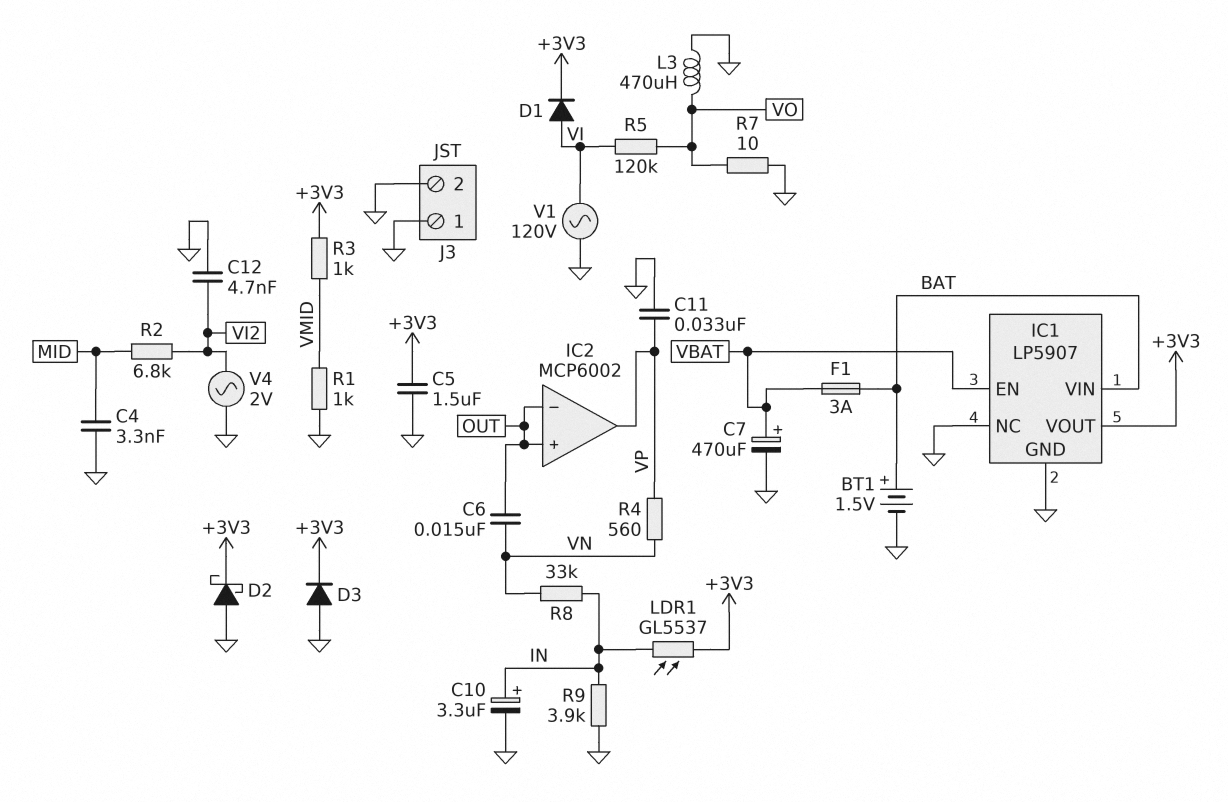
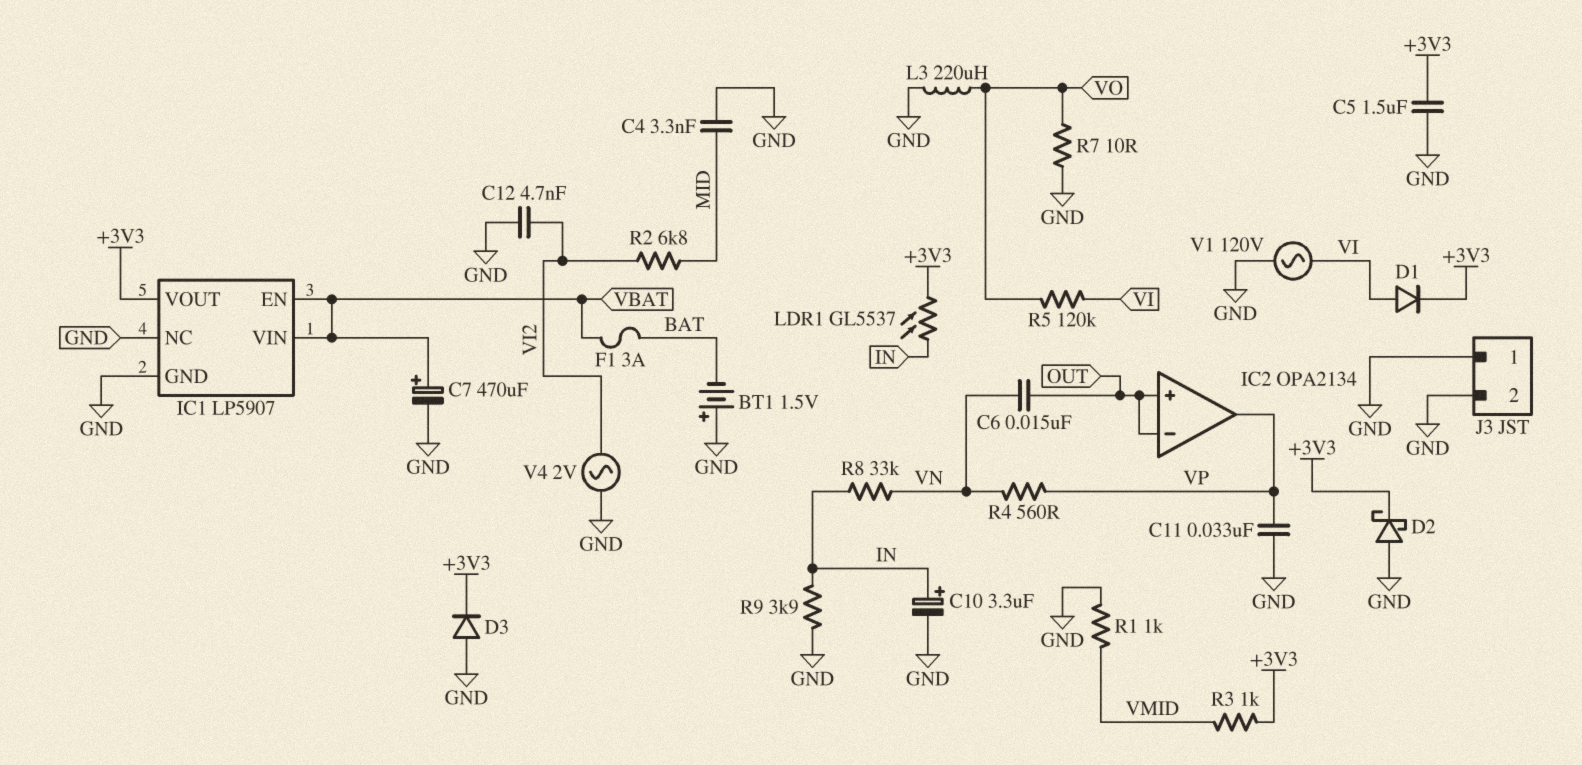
BT1: 1.5V (plus BAT, minus GND) -> 1.5V (plus GND, minus BAT)
IC1 pin VIN: BAT -> VBAT
IC2: MCP6002 -> OPA2134
L3: 470uH (GND, VO) -> 220uH (GND, VO)

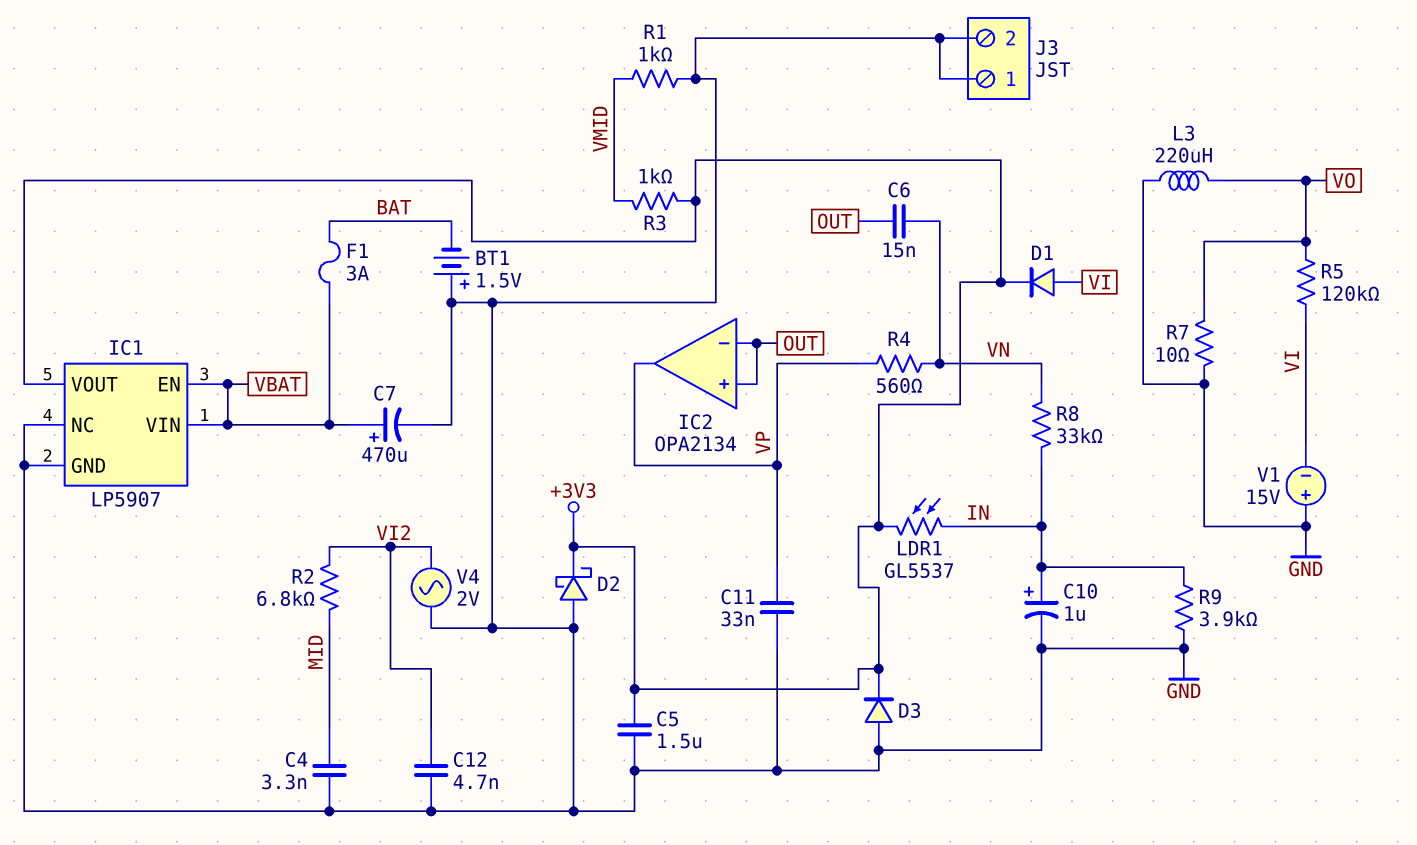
C10: 3.3uF (plus IN, minus GND) -> 1uF (plus IN, minus GND)
V1: AC 120V (GND, VI) -> 15V (plus GND, minus VI)

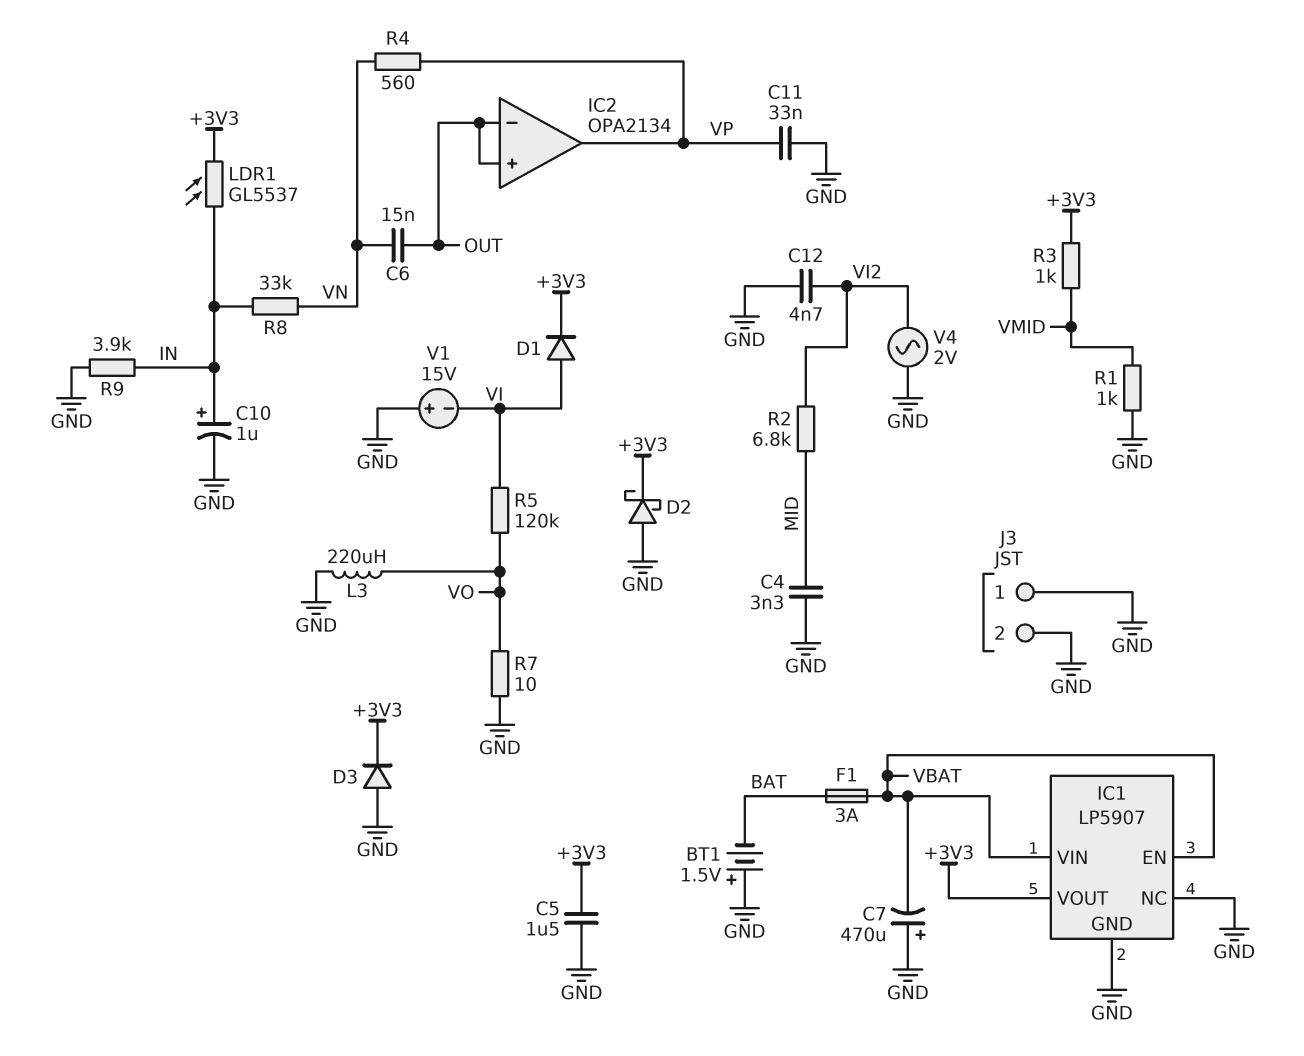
C7: 470uF (plus VBAT, minus GND) -> 470uF (plus GND, minus VBAT)

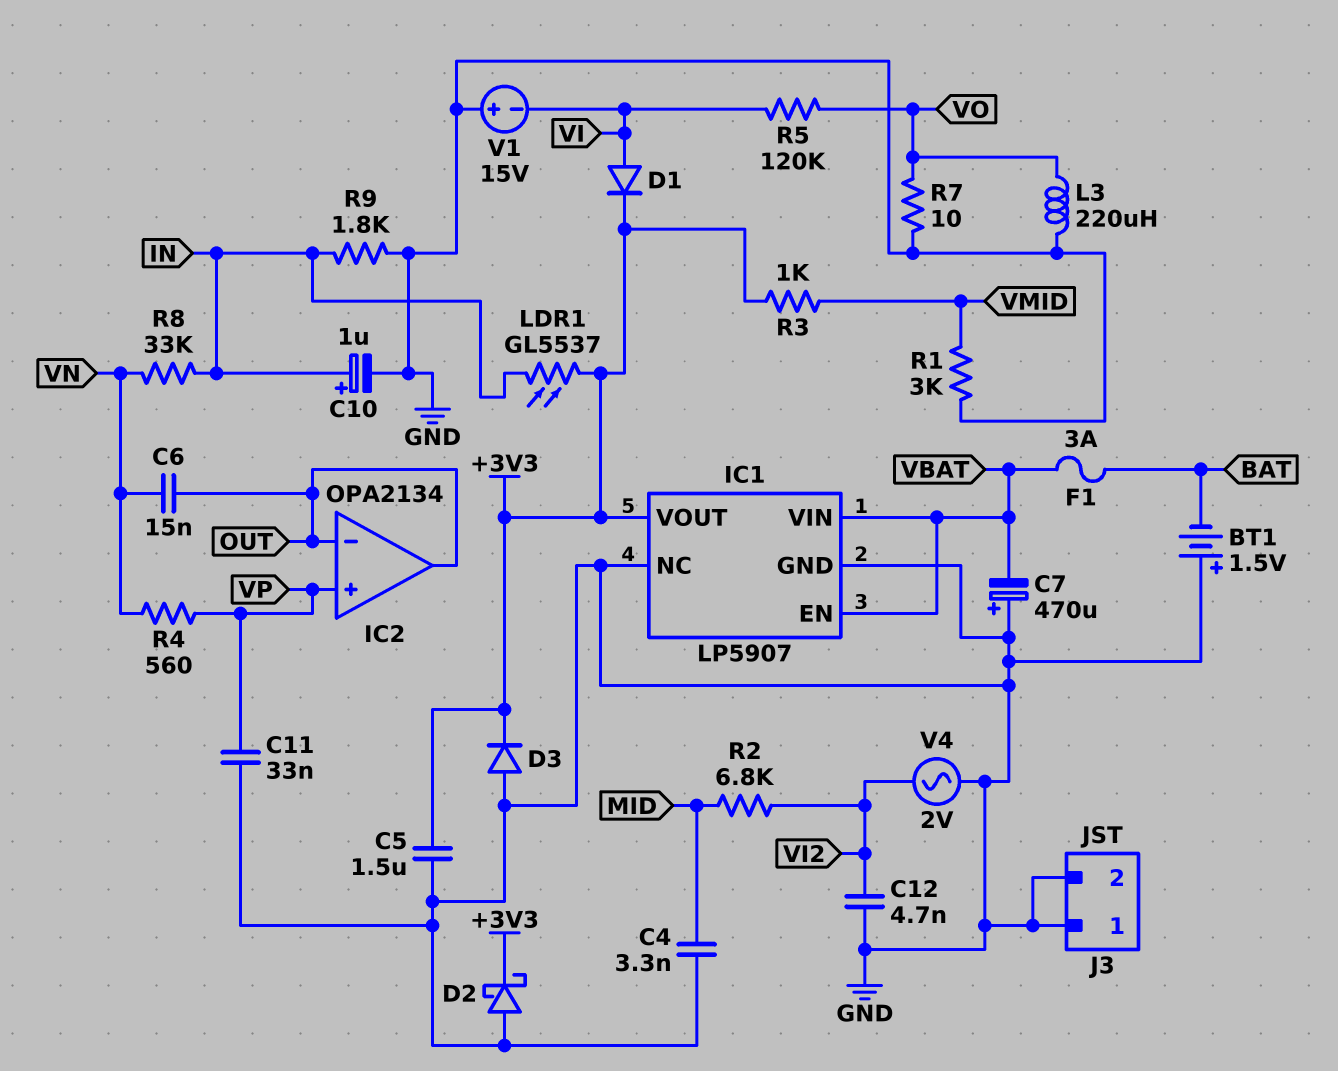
IC2 pin in+: OUT -> VP
IC2 pin out: VP -> OUT
R1: 1k (GND, VMID) -> 3k (GND, VMID)
R9: 3.9k (GND, IN) -> 1.8k (GND, IN)

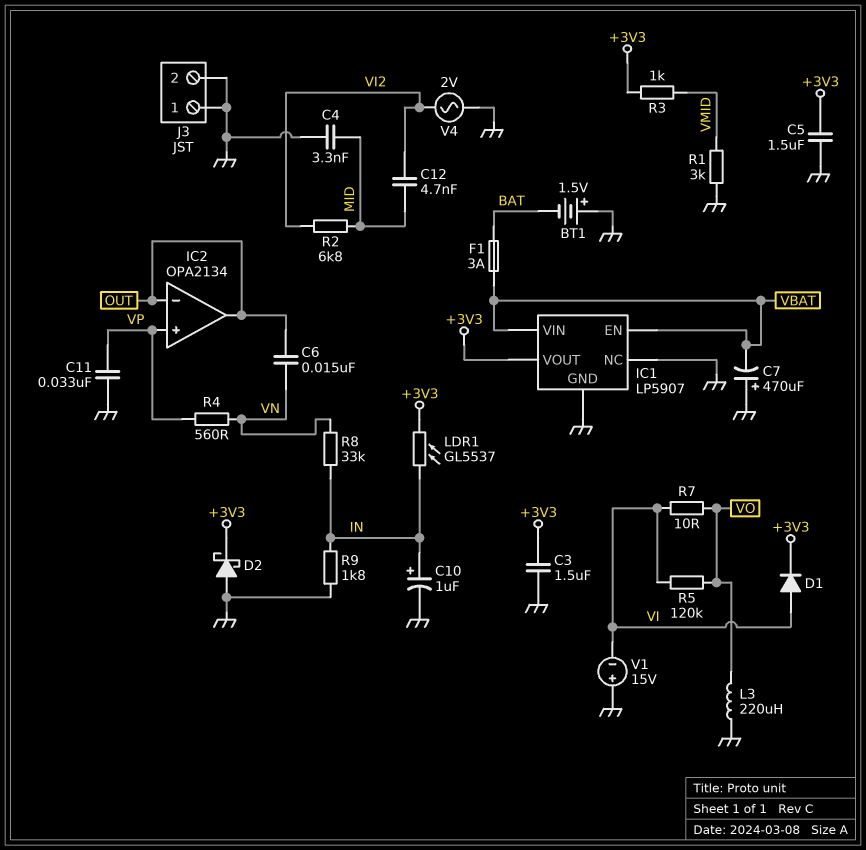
C3: none -> 1.5uF (+3V3, GND)
C12: 4.7nF (GND, VI2) -> 4.7nF (MID, VI2)
D3: diode (A GND, K +3V3) -> none
R7: 10 (GND, VO) -> 10 (VI, VO)

